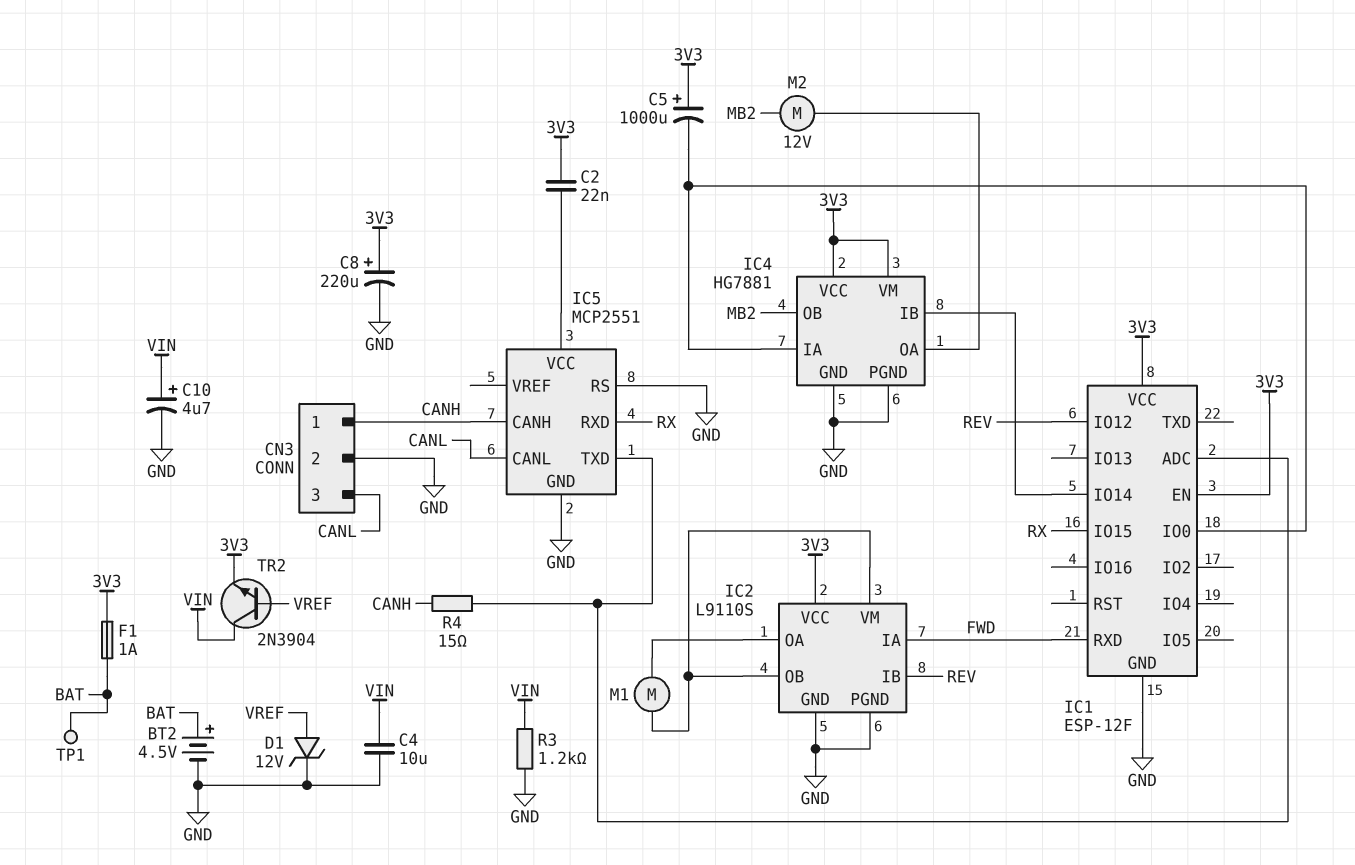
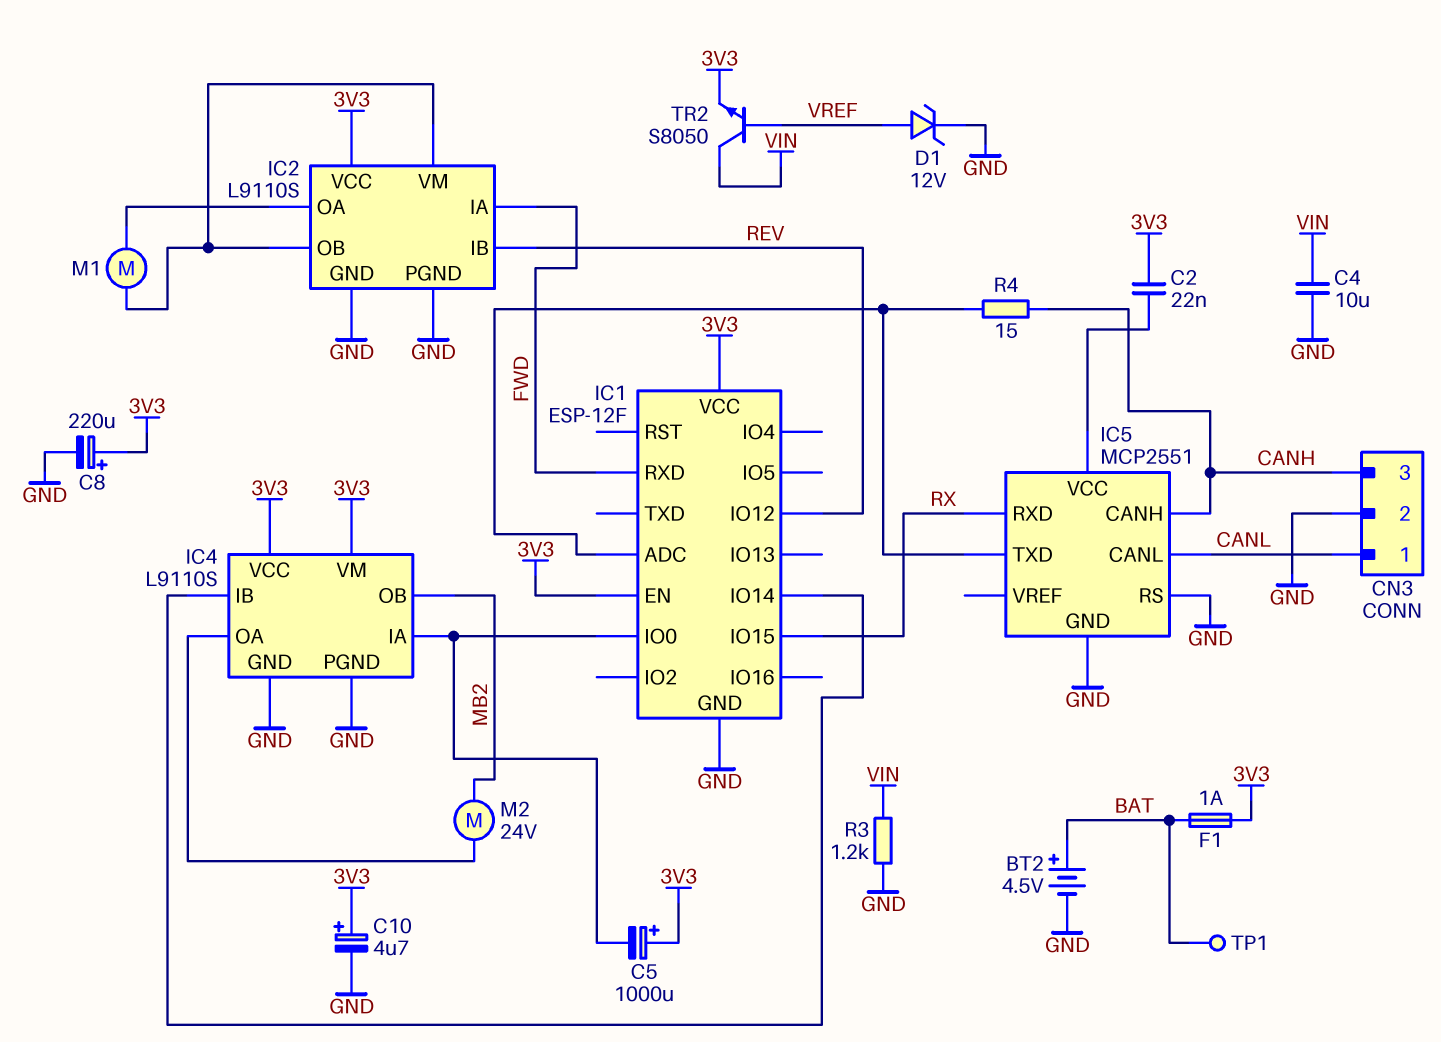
C10: 4.7uF (plus VIN, minus GND) -> 4.7uF (plus 3V3, minus GND)
CN3 pin 1: CANH -> CANL
CN3 pin 3: CANL -> CANH
IC4: HG7881 -> L9110S
M2: motor 12V (IC4/OA, MB2) -> motor 24V (IC4/OA, MB2)
TR2: NPN 2N3904 (B VREF, C VIN, E 3V3) -> NPN S8050 (B VREF, C VIN, E 3V3)

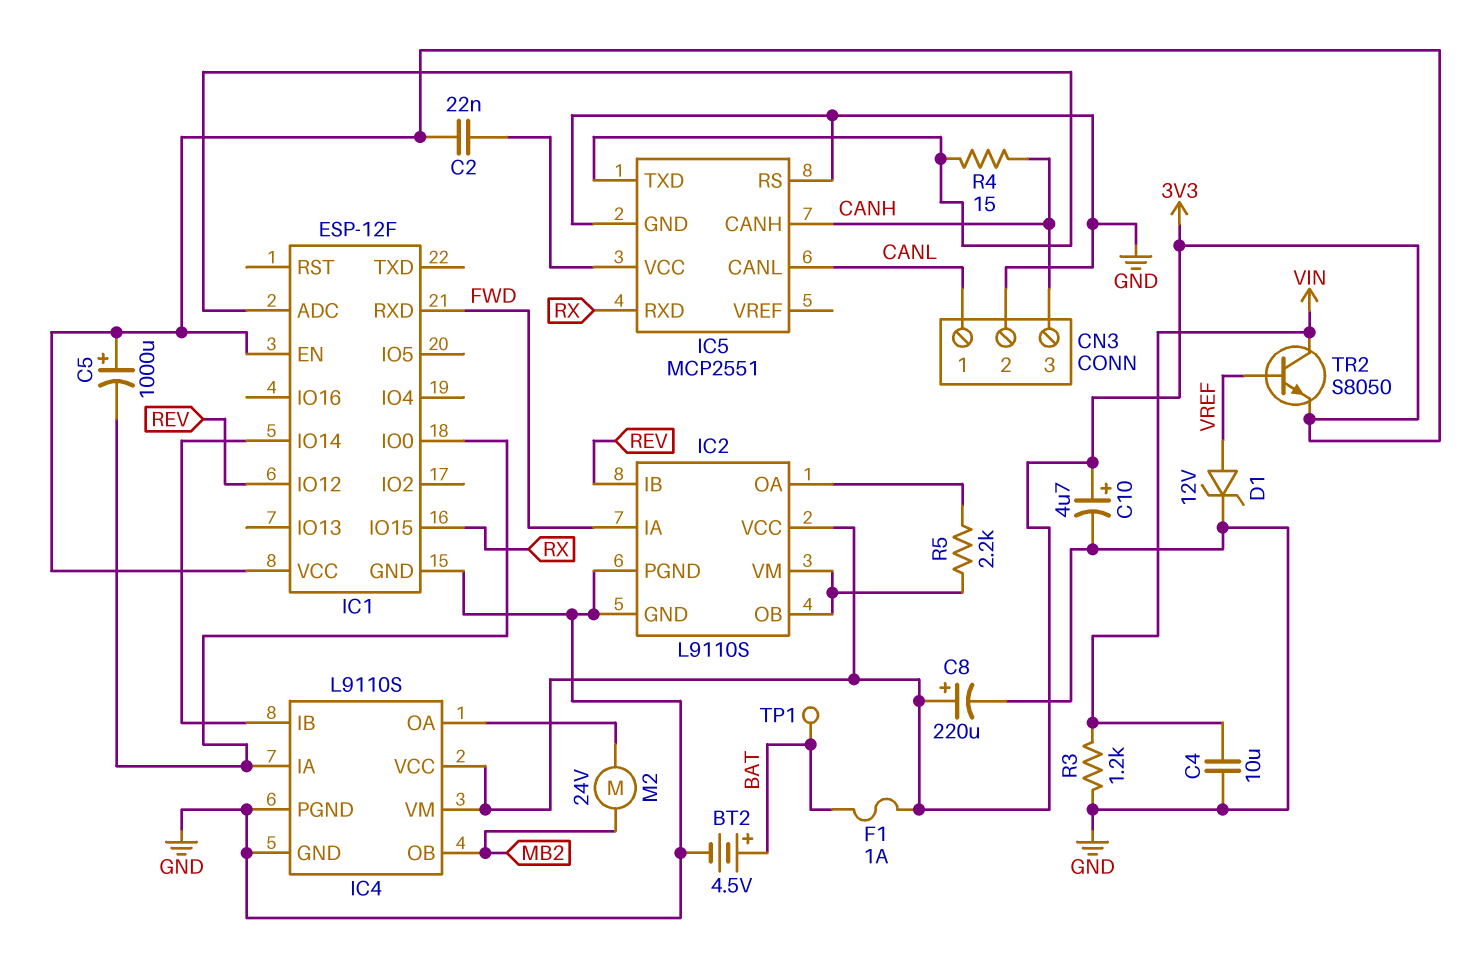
M1: motor (IC2/OA, IC2/OB) -> none
R5: none -> 2.2k (IC2/OA, IC2/OB)

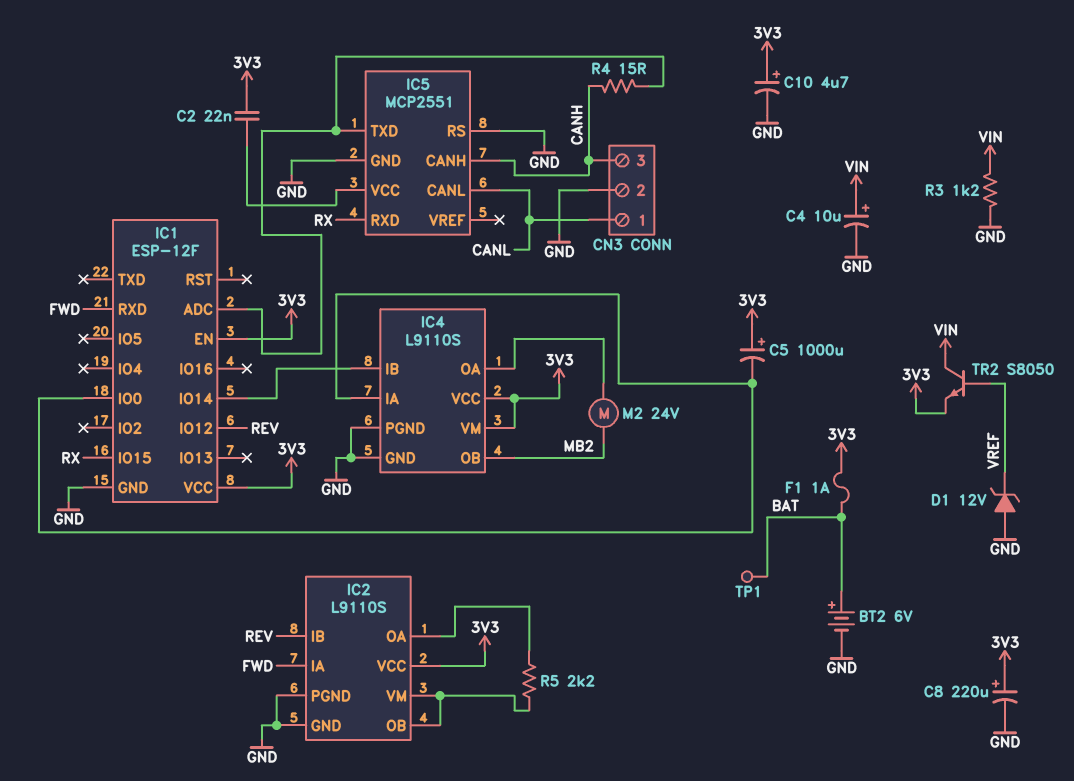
BT2: 4.5V (plus BAT, minus GND) -> 6V (plus BAT, minus GND)
C4: 10uF (GND, VIN) -> 10uF (plus VIN, minus GND)
D1: zener 12V (A VREF, K GND) -> zener 12V (A GND, K VREF)

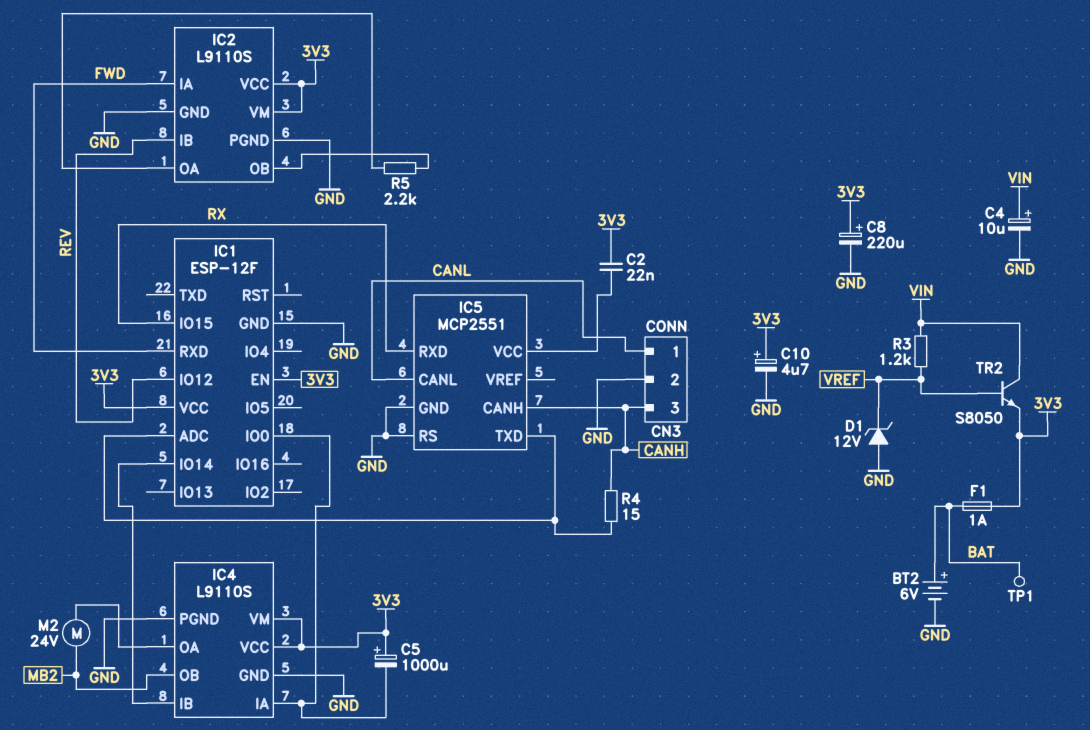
IC2 pin VM: IC2/OB -> 3V3
R3: 1.2k (GND, VIN) -> 1.2k (VIN, VREF)

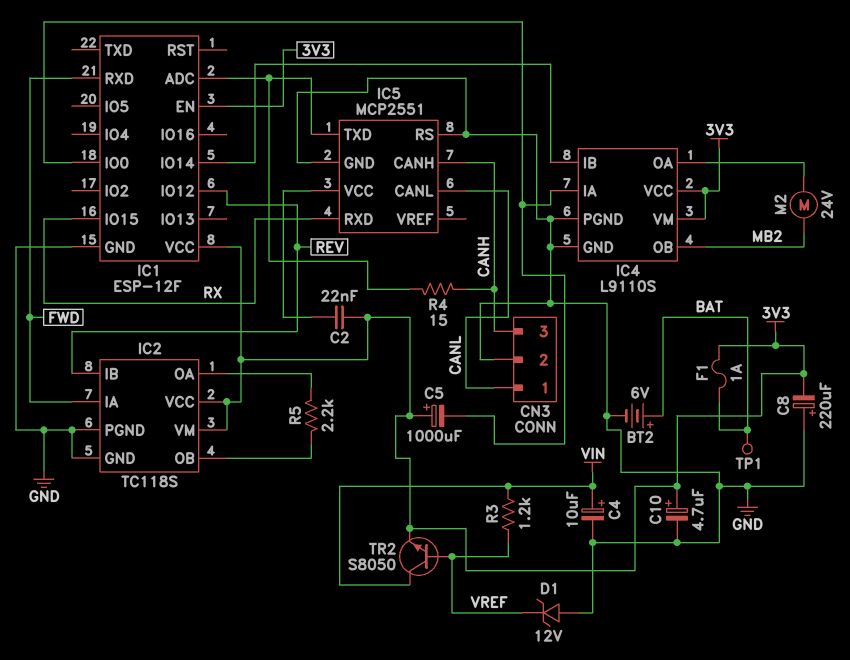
C8: 220uF (plus 3V3, minus GND) -> 220uF (plus GND, minus 3V3)
IC2: L9110S -> TC118S

